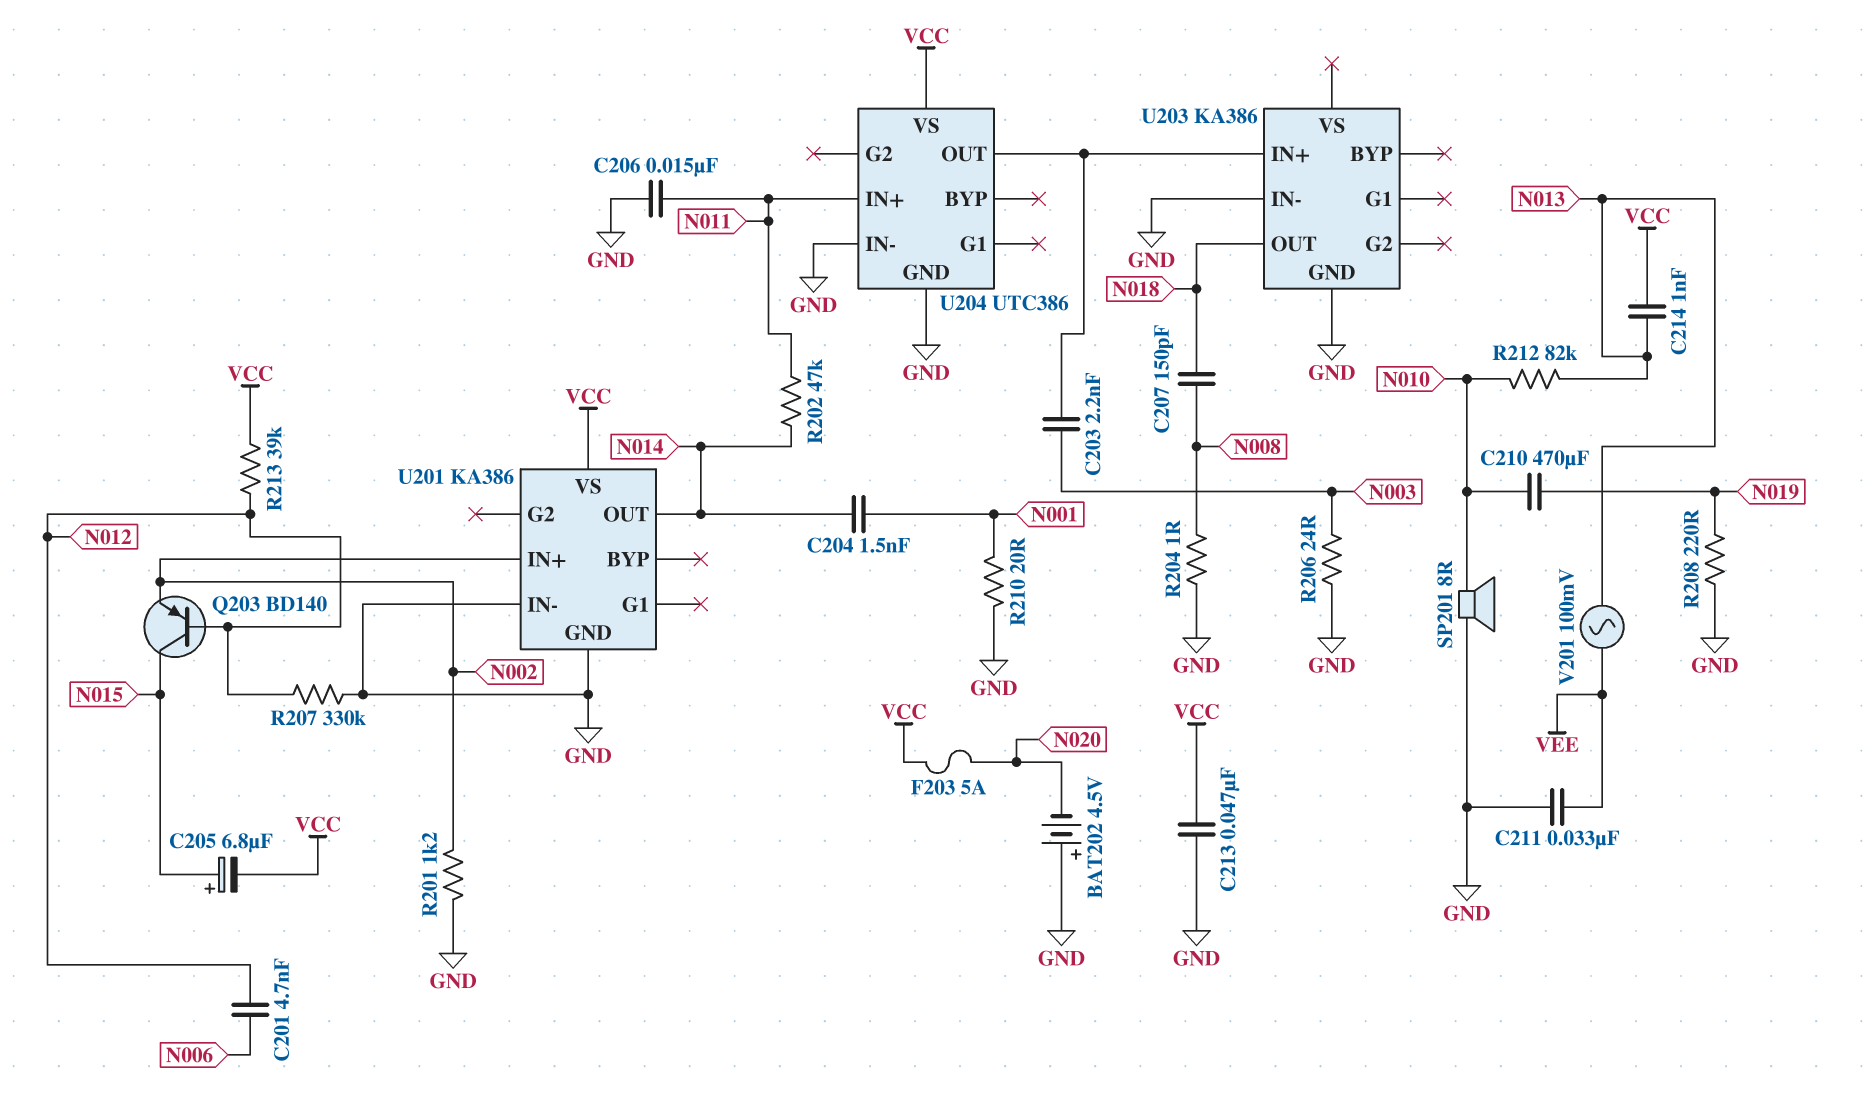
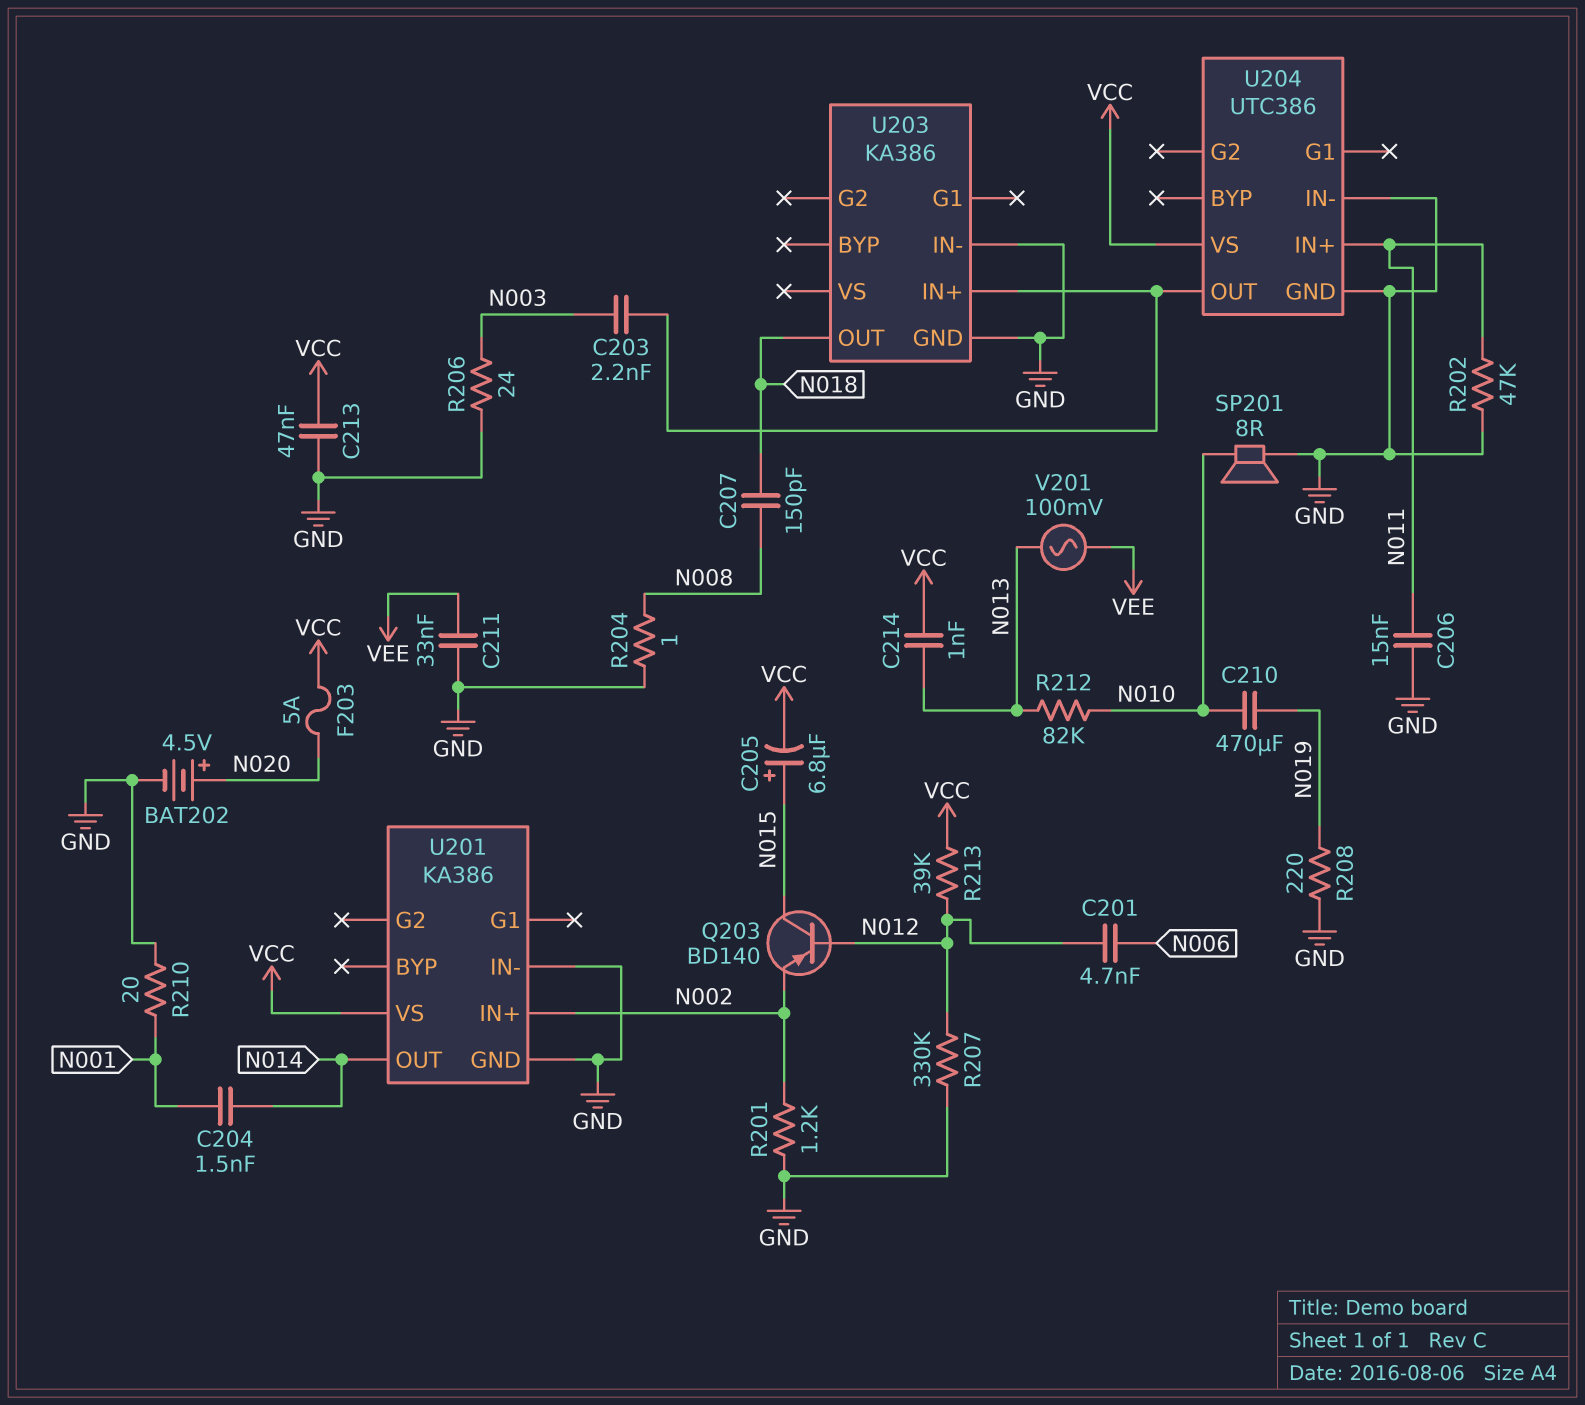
BAT202: 4.5V (plus GND, minus N020) -> 4.5V (plus N020, minus GND)
R202: 47k (N011, N014) -> 47k (GND, N011)

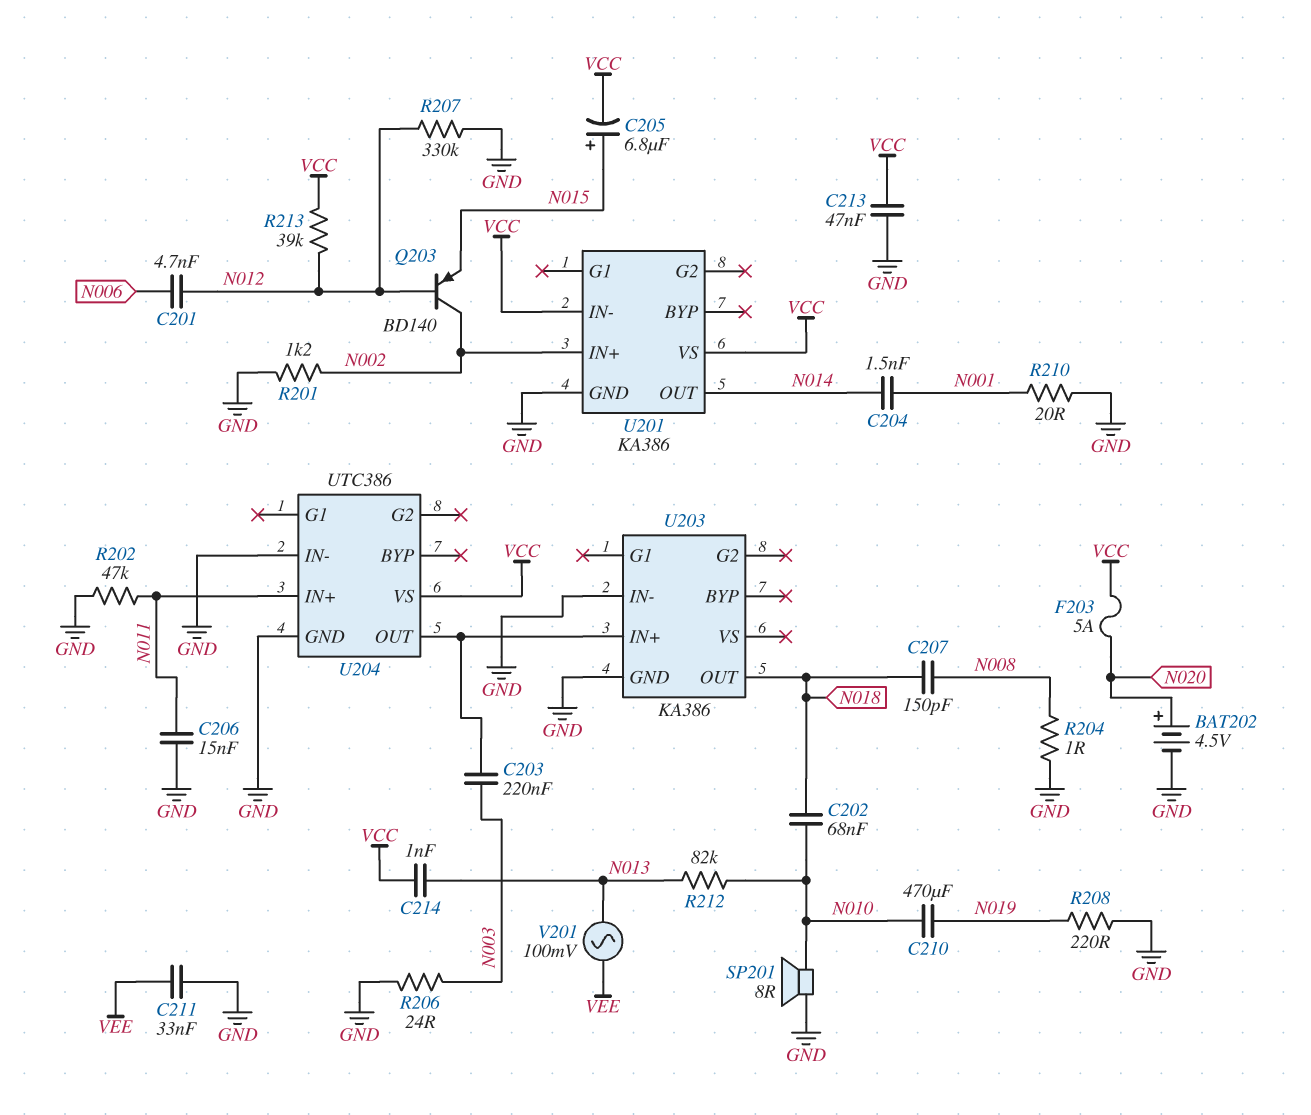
C202: none -> 68nF (N010, N018)
C203: 2.2nF (N003, U203/IN+) -> 220nF (N003, U203/IN+)
Q203: PNP BD140 (B N012, C N015, E N002) -> PNP BD140 (B N012, C N002, E N015)
U201 pin IN-: GND -> VCC

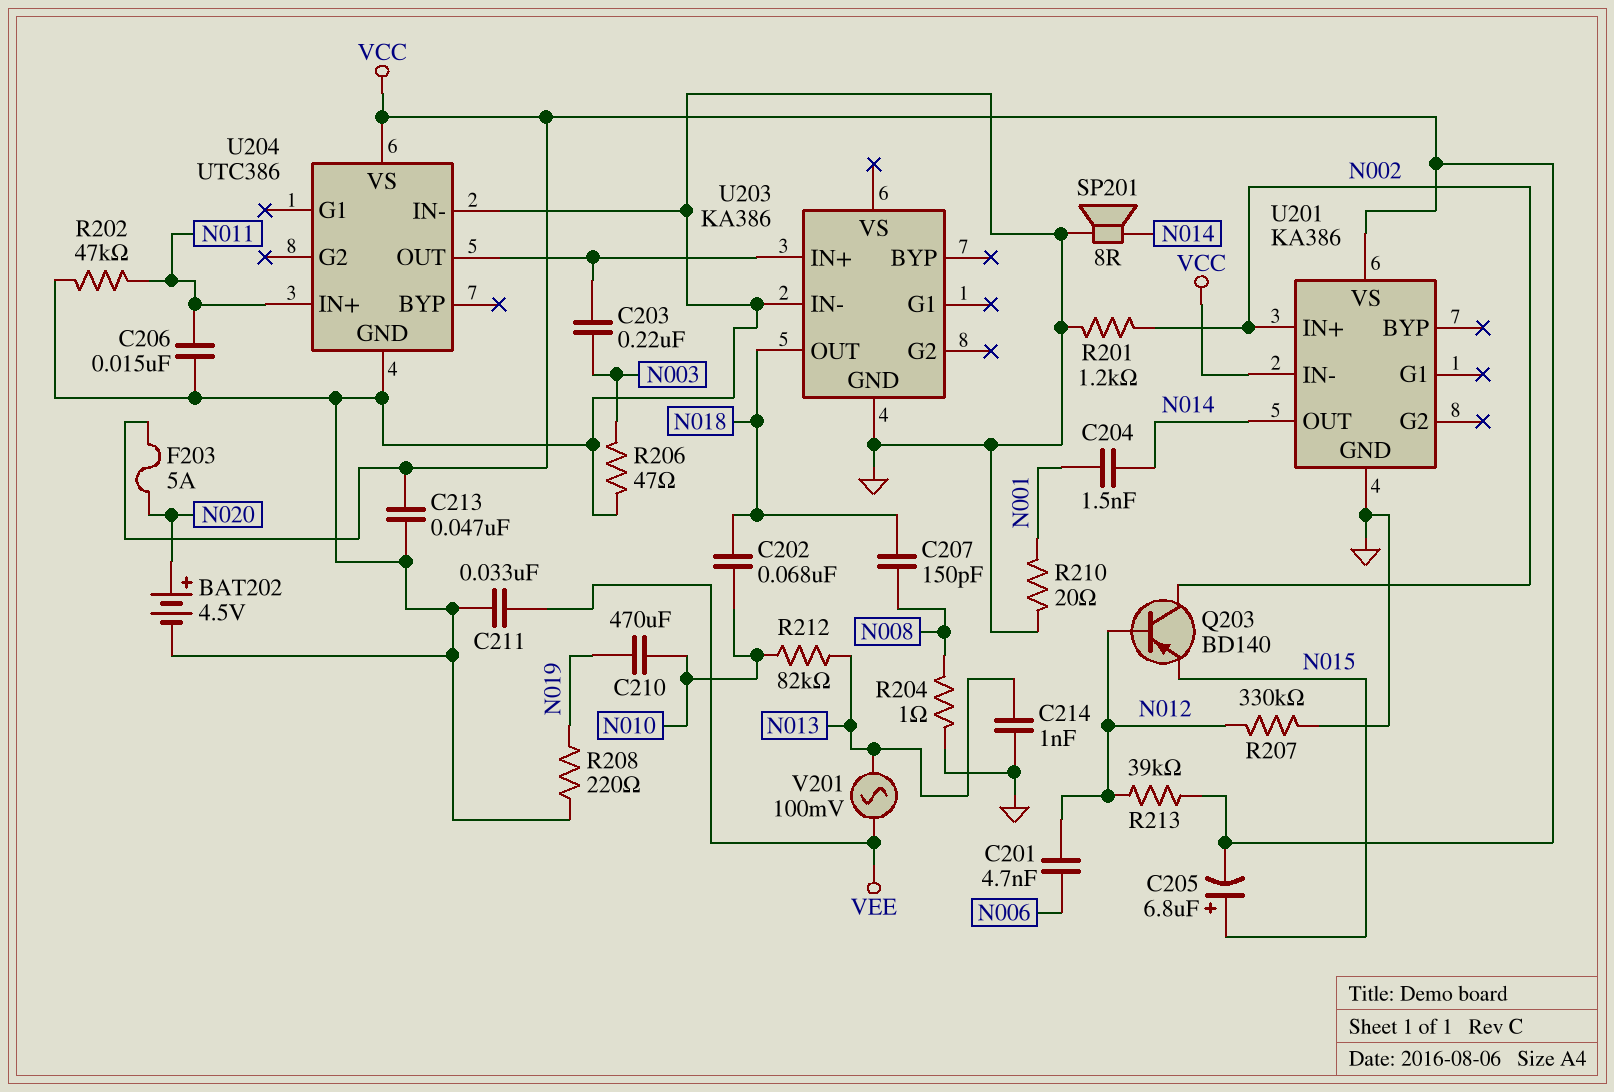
C214: 1nF (N013, VCC) -> 1nF (GND, N013)
R206: 24 (GND, N003) -> 47 (GND, N003)
SP201: speaker 8R (GND, N010) -> speaker 8R (GND, N014)

